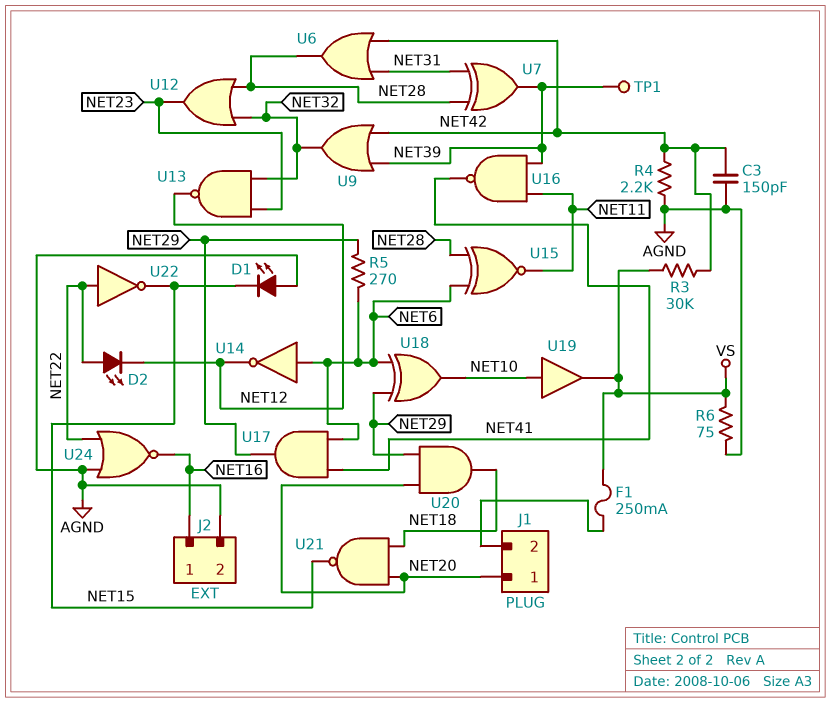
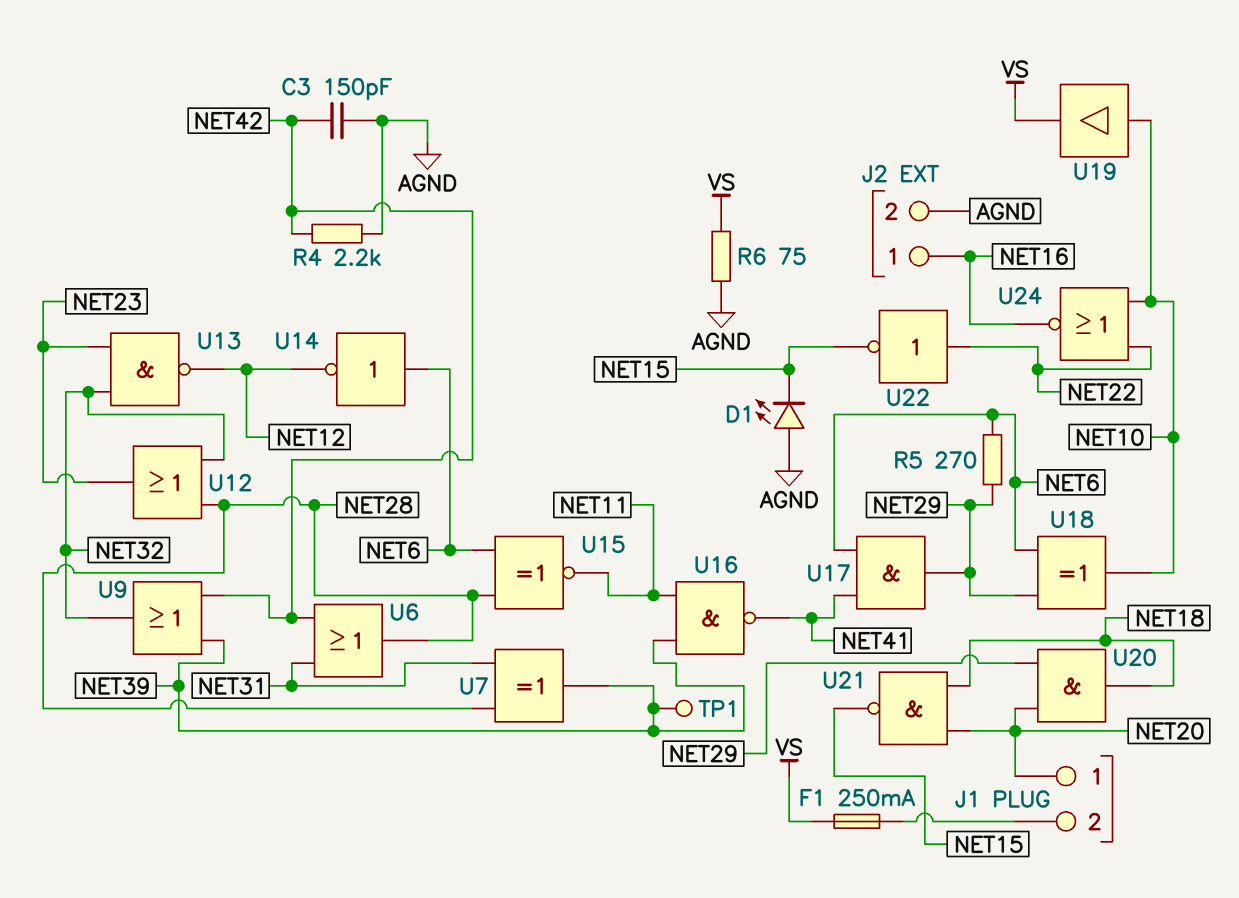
D2: LED (A NET22, K NET12) -> none
R3: 30k (NET42, VS) -> none
U24: NOR (in AGND, in NET22, out NET16) -> NOR (in NET10, in NET22, out NET16)

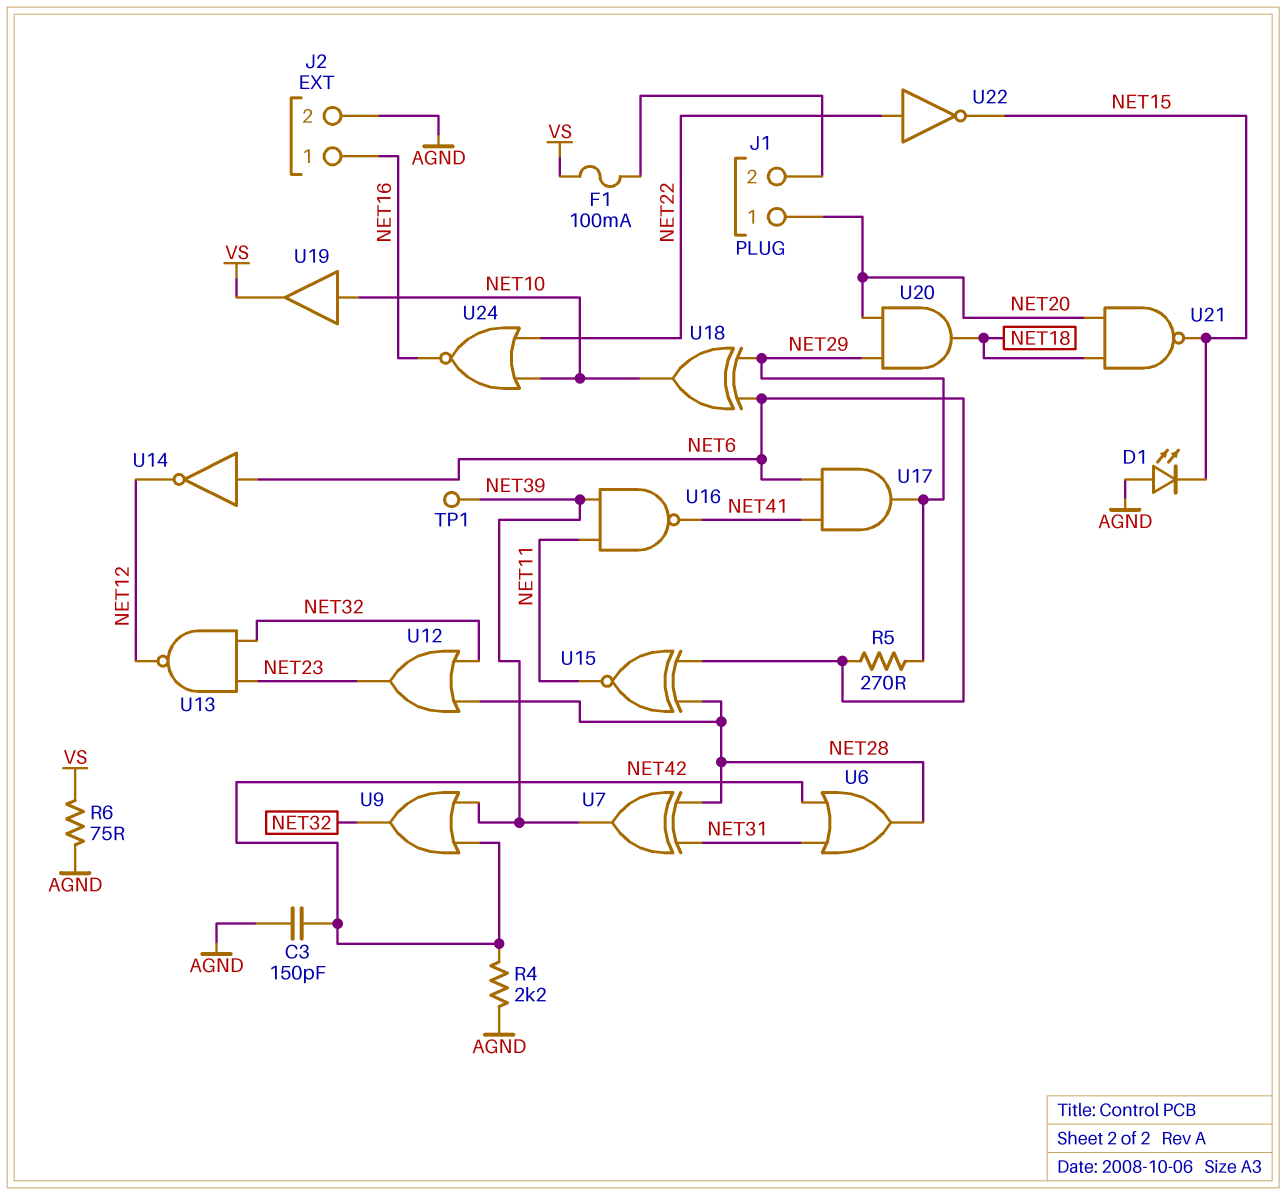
F1: 250mA (J1/2, VS) -> 100mA (J1/2, VS)

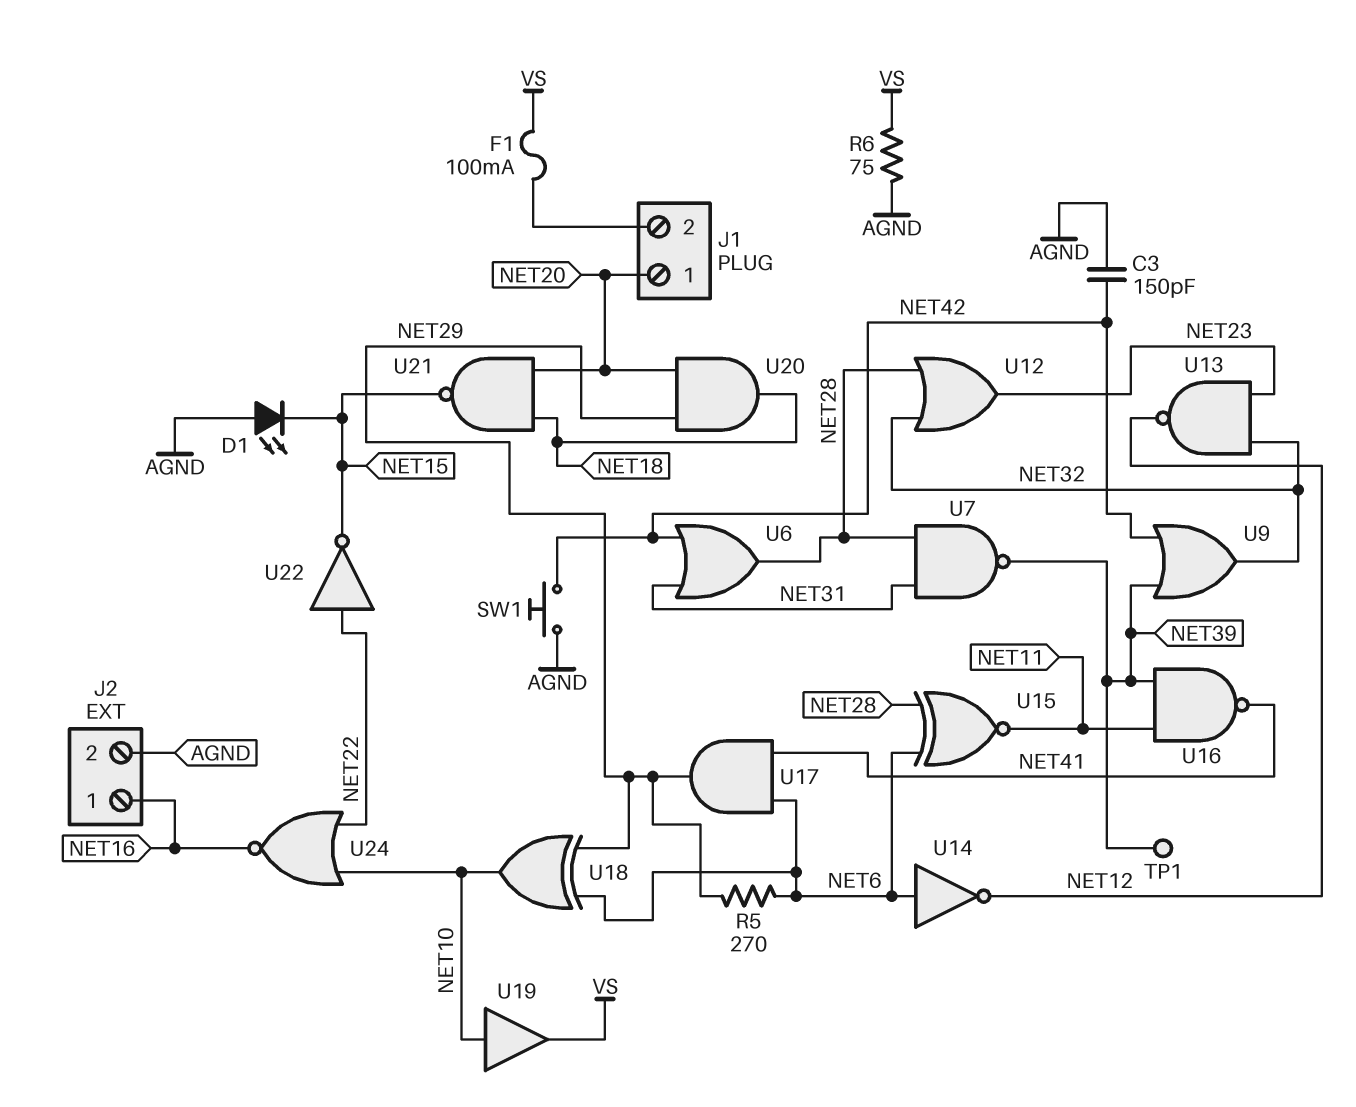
R4: 2.2k (AGND, NET42) -> none
SW1: none -> button (AGND, NET42)
U7: XOR (in NET28, in NET31, out NET39) -> NAND (in NET28, in NET31, out NET39)

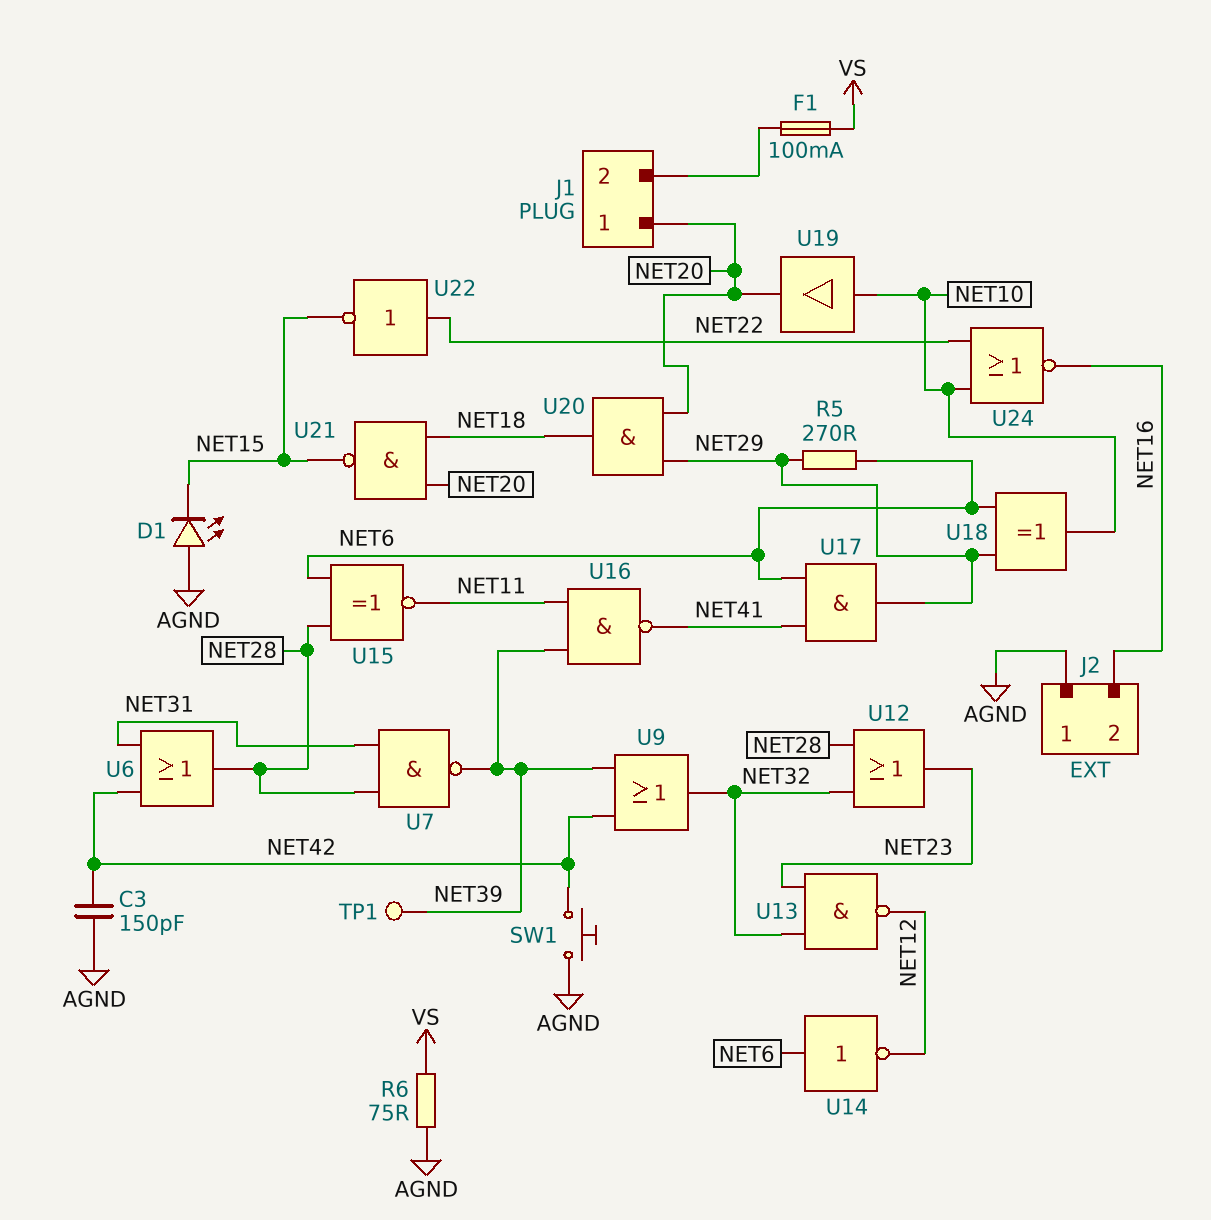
J2 pin 1: NET16 -> AGND
J2 pin 2: AGND -> NET16
U19: buffer (in NET10, out VS) -> buffer (in NET10, out NET20)

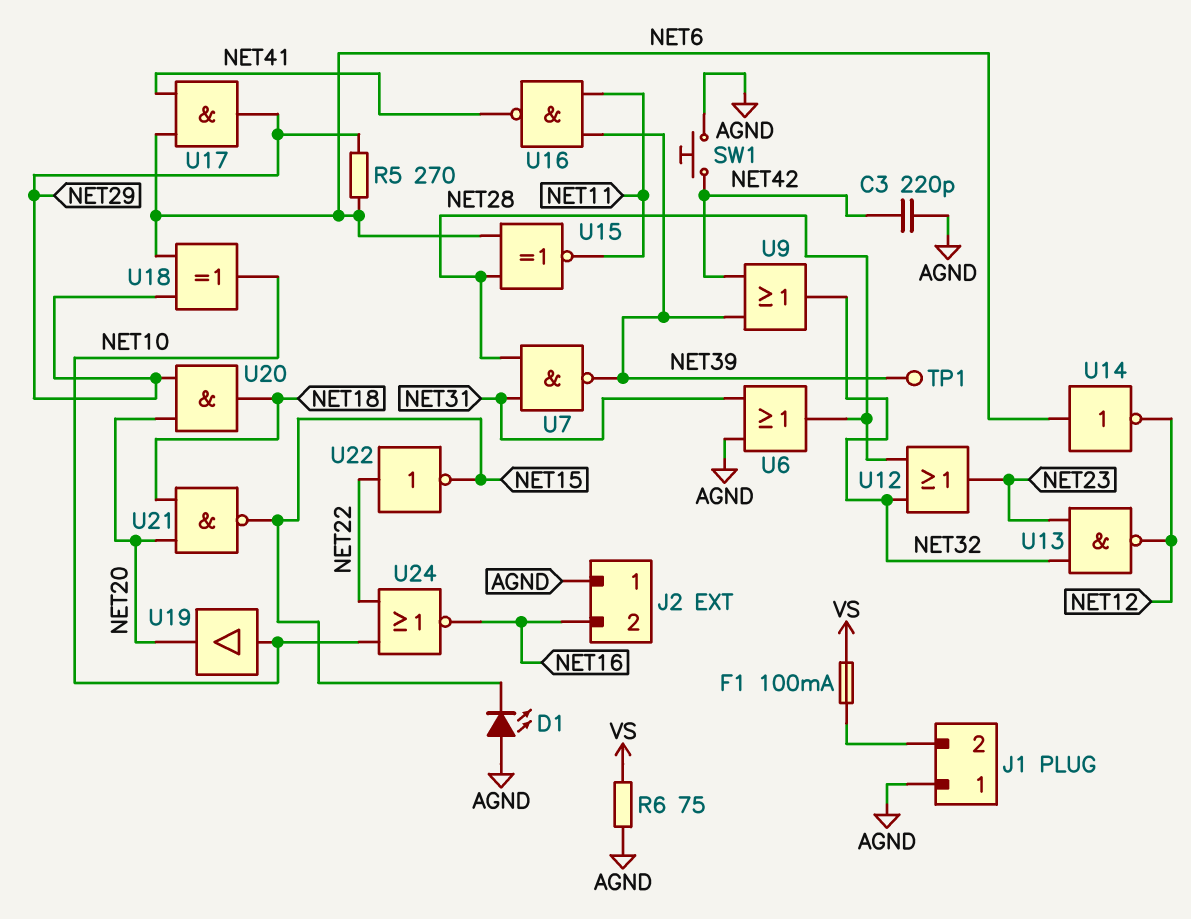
C3: 150pF (AGND, NET42) -> 220pF (AGND, NET42)
J1 pin 1: NET20 -> AGND
U6: OR (in NET31, in NET42, out NET28) -> OR (in AGND, in NET31, out NET28)

